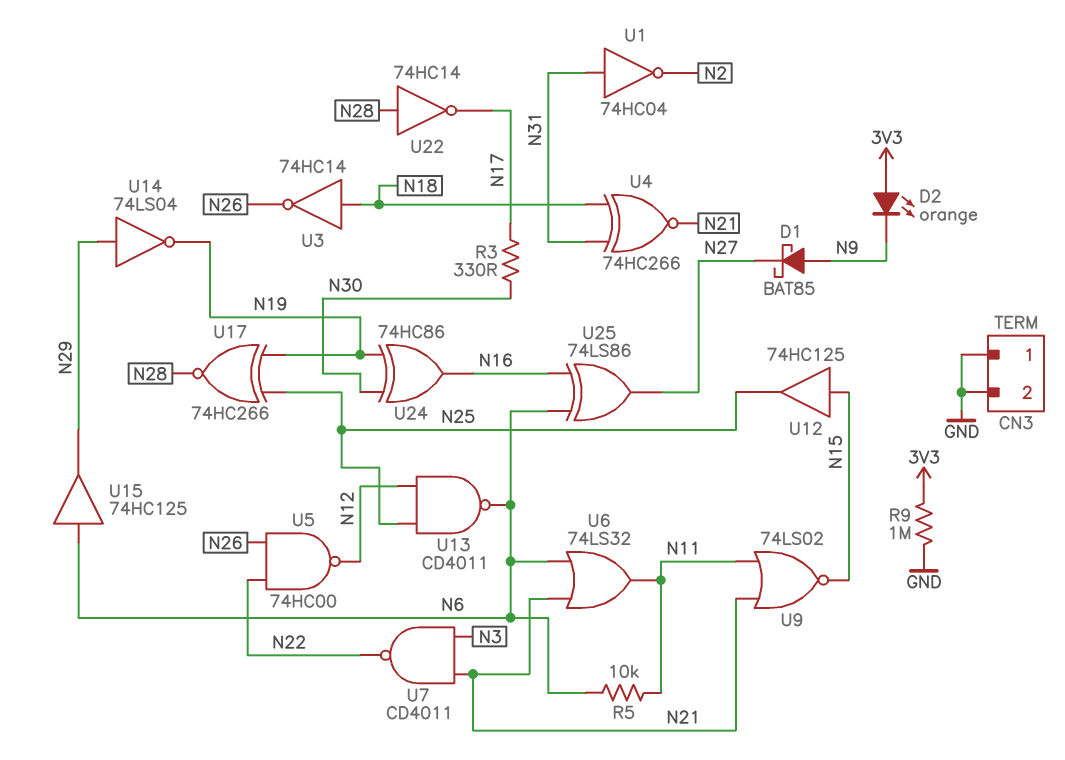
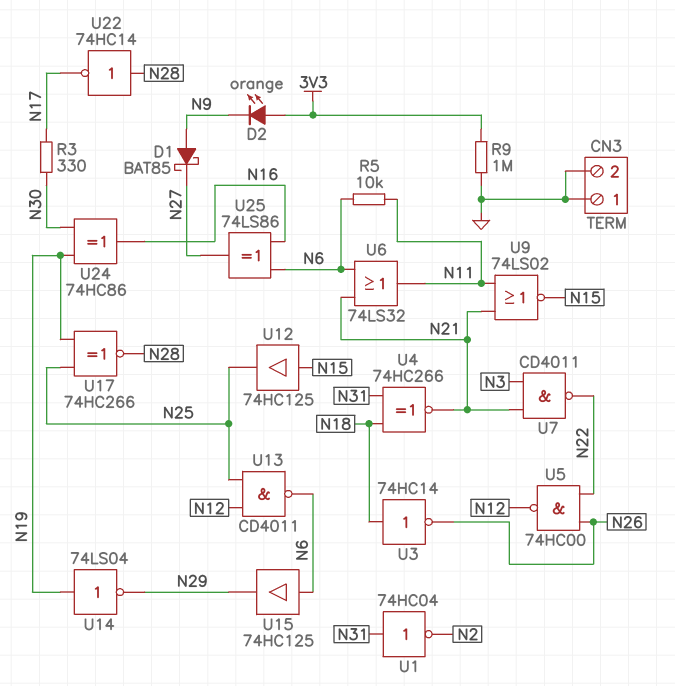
U14: NOT 74LS04 (in N29, out N19) -> NOT 74LS04 (in N19, out N29)

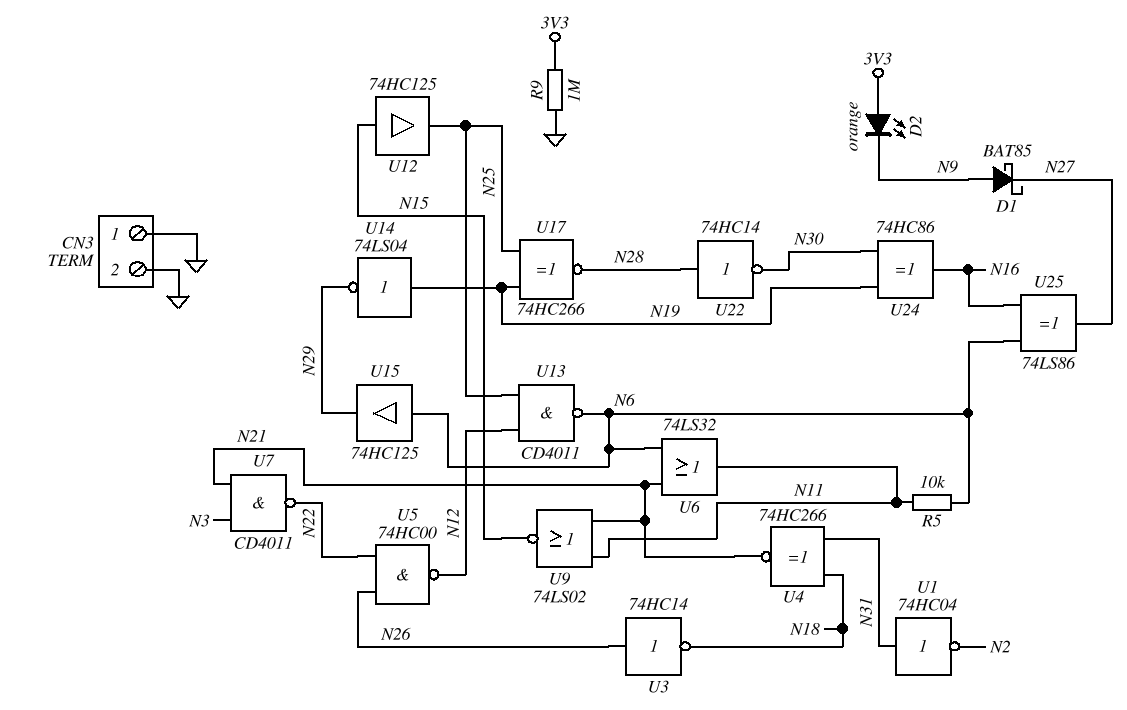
R3: 330 (N17, N30) -> none
U3: NOT 74HC14 (in N18, out N26) -> NOT 74HC14 (in N26, out N18)
U22: NOT 74HC14 (in N28, out N17) -> NOT 74HC14 (in N28, out N30)

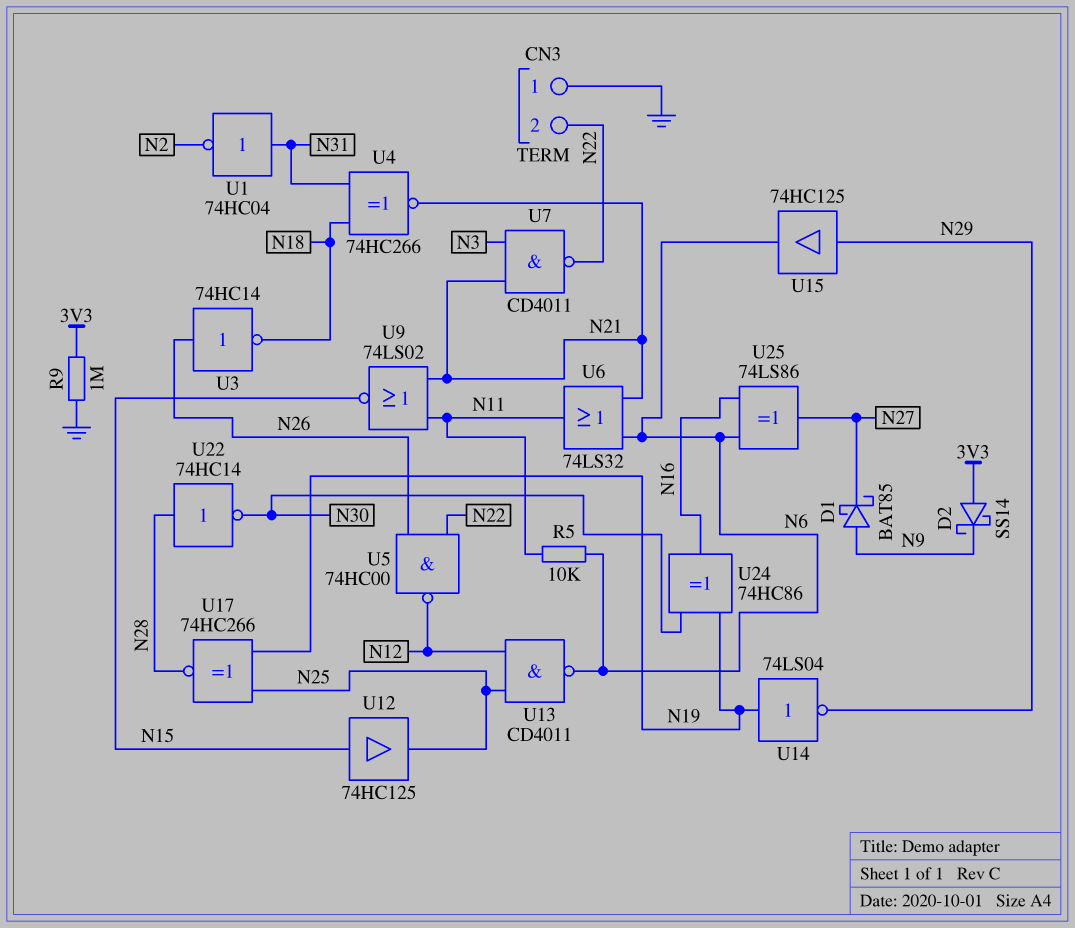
CN3 pin 2: GND -> N22
D2: LED orange (A 3V3, K N9) -> schottky SS14 (A 3V3, K N9)
U15: buffer 74HC125 (in N6, out N29) -> buffer 74HC125 (in N29, out N6)

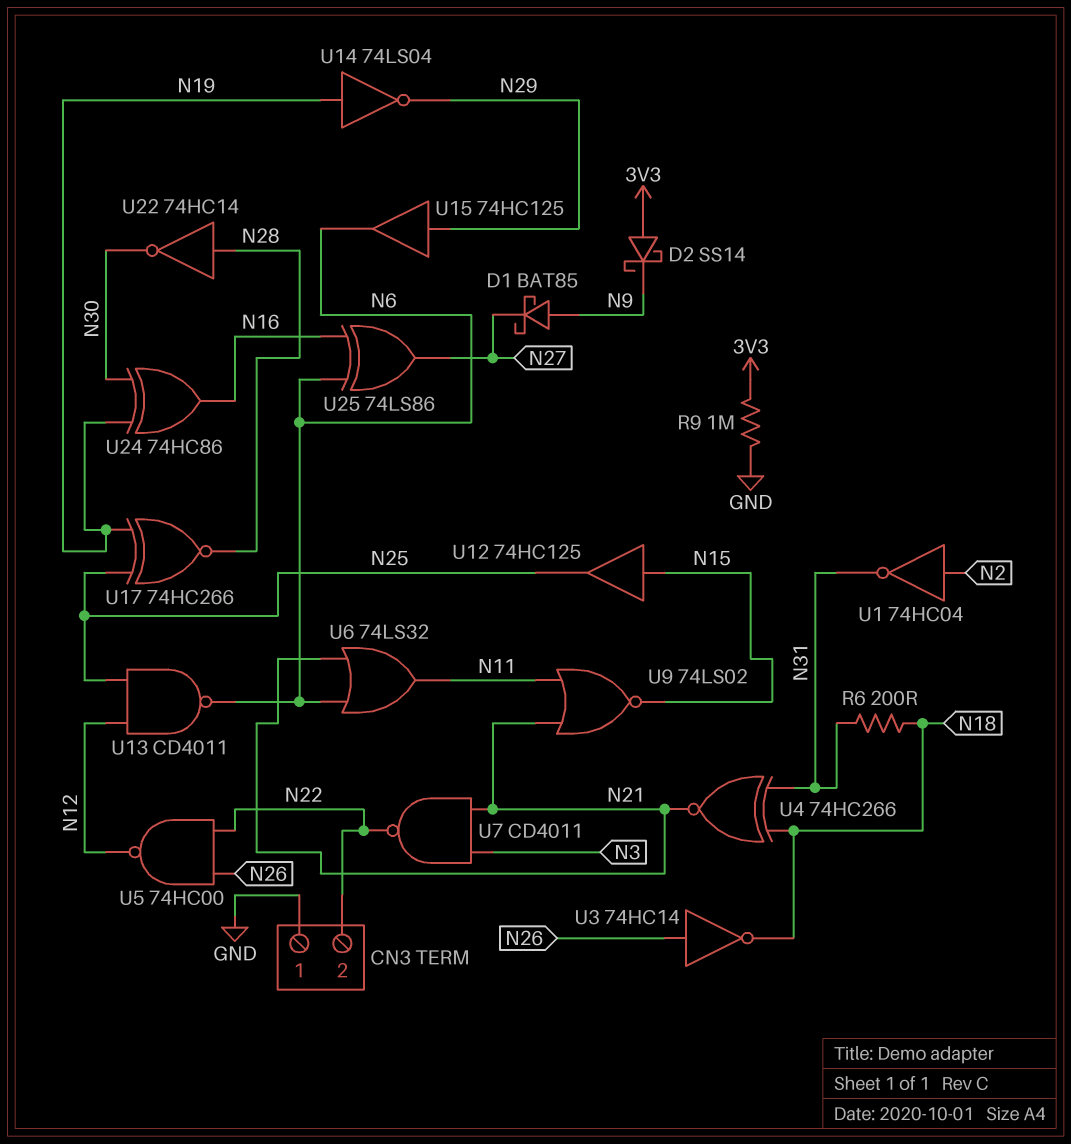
R5: 10k (N6, N11) -> none
R6: none -> 200 (N18, N31)
U1: NOT 74HC04 (in N31, out N2) -> NOT 74HC04 (in N2, out N31)

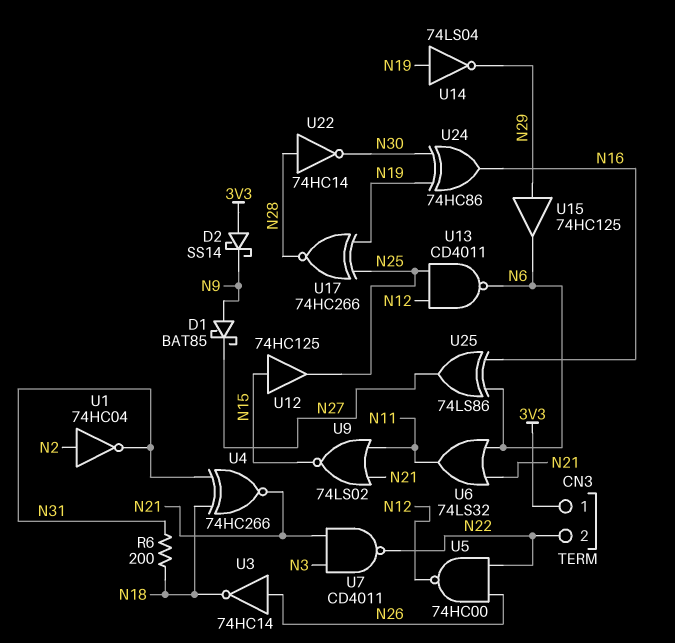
CN3 pin 1: GND -> 3V3
R9: 1M (3V3, GND) -> none

